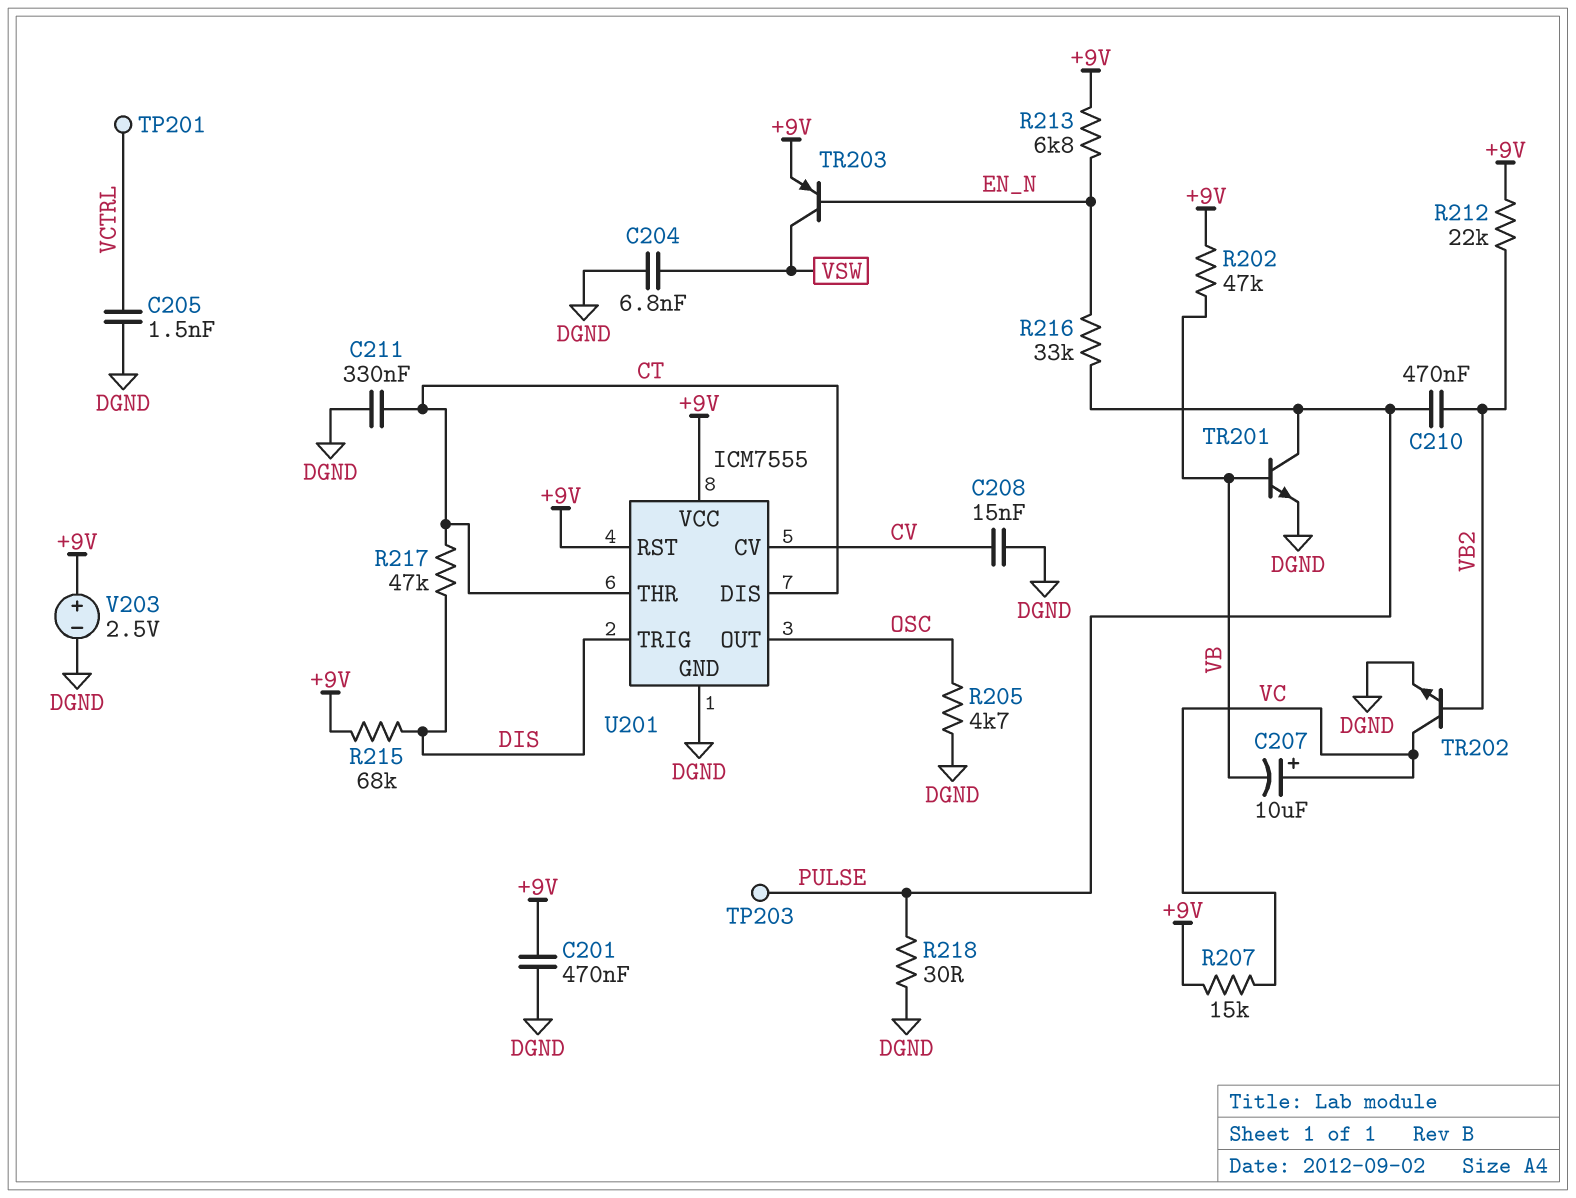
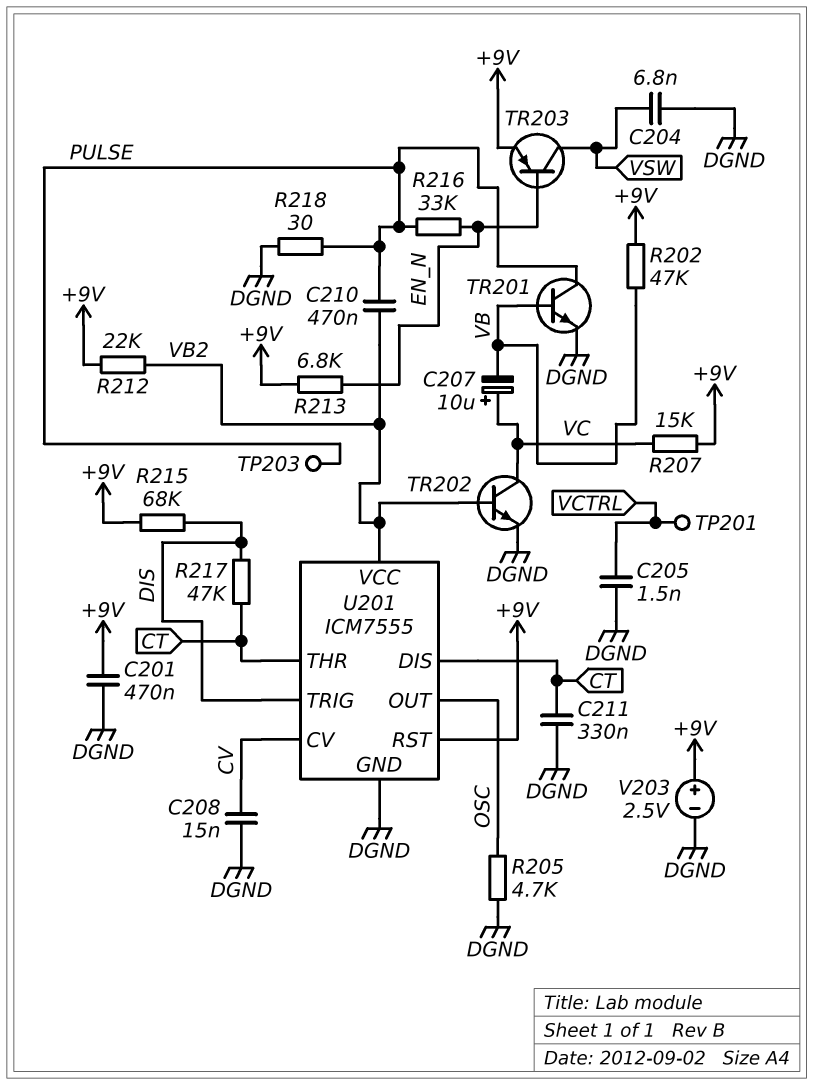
U201 pin VCC: +9V -> VB2

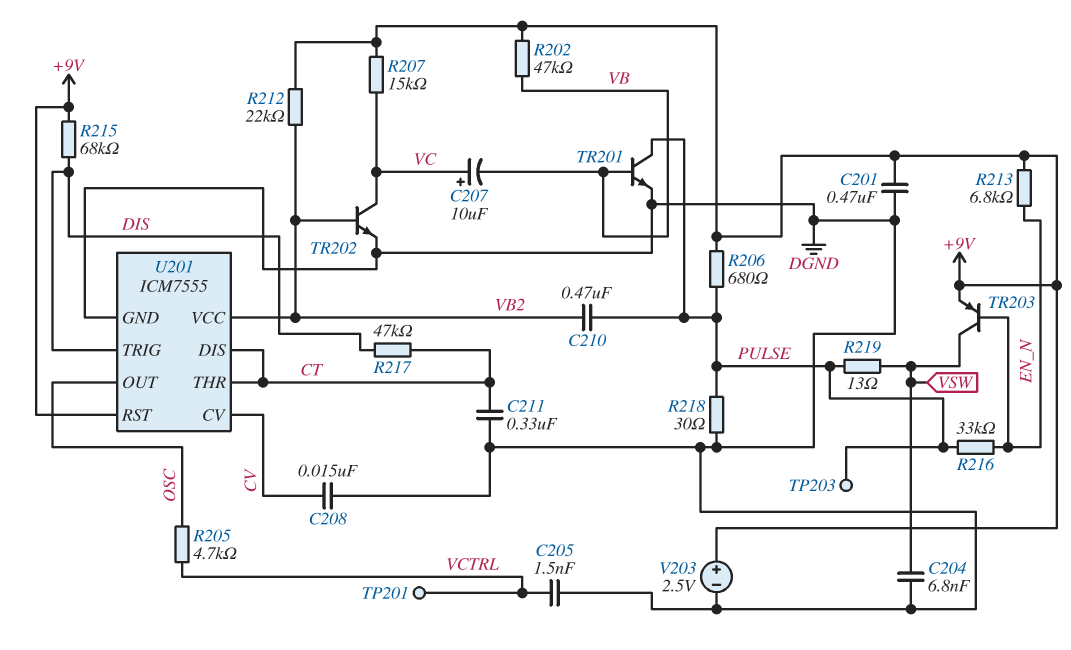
R205: 4.7k (DGND, OSC) -> 4.7k (OSC, VCTRL)
R206: none -> 680 (+9V, PULSE)
R219: none -> 13 (PULSE, VSW)

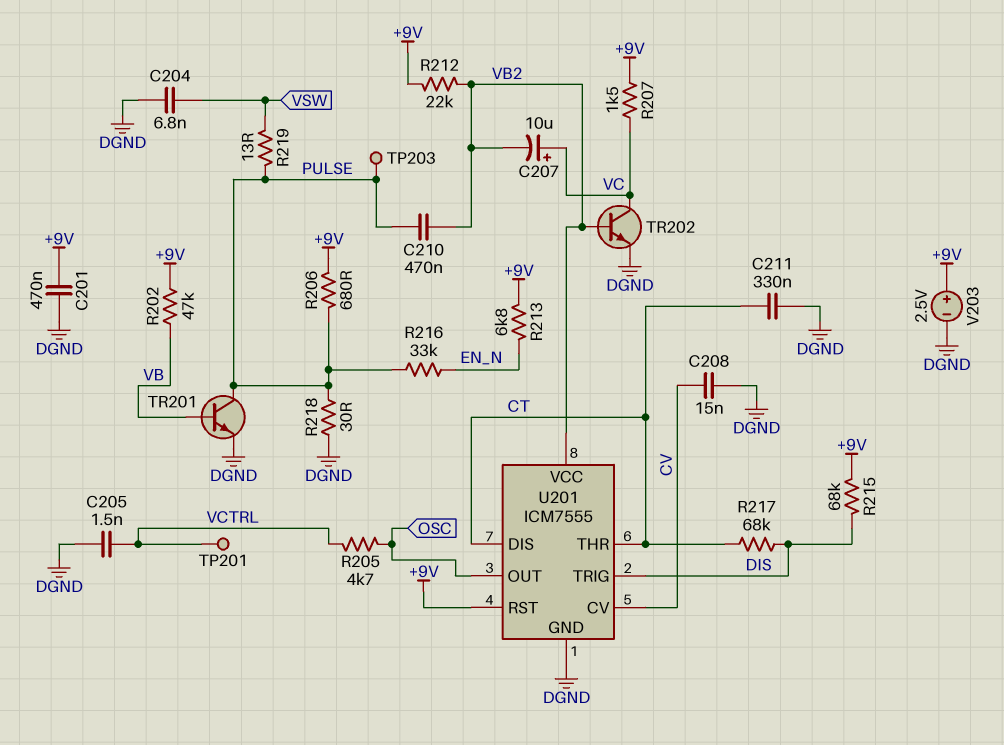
C207: 10uF (plus VC, minus VB) -> 10uF (plus VC, minus VB2)
R207: 15k (+9V, VC) -> 1.5k (+9V, VC)
R217: 47k (CT, DIS) -> 68k (CT, DIS)
TR203: PNP (B EN_N, C VSW, E +9V) -> none

